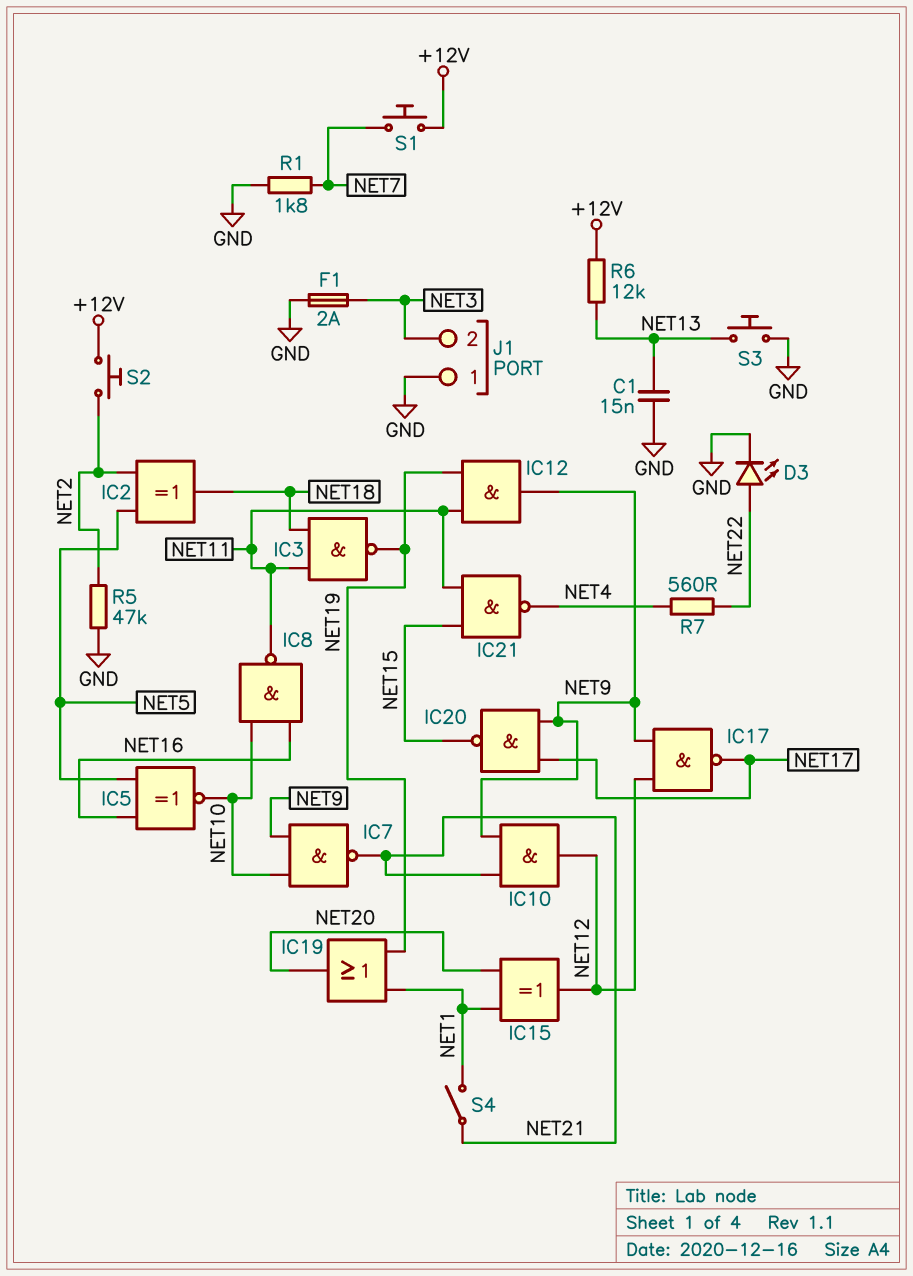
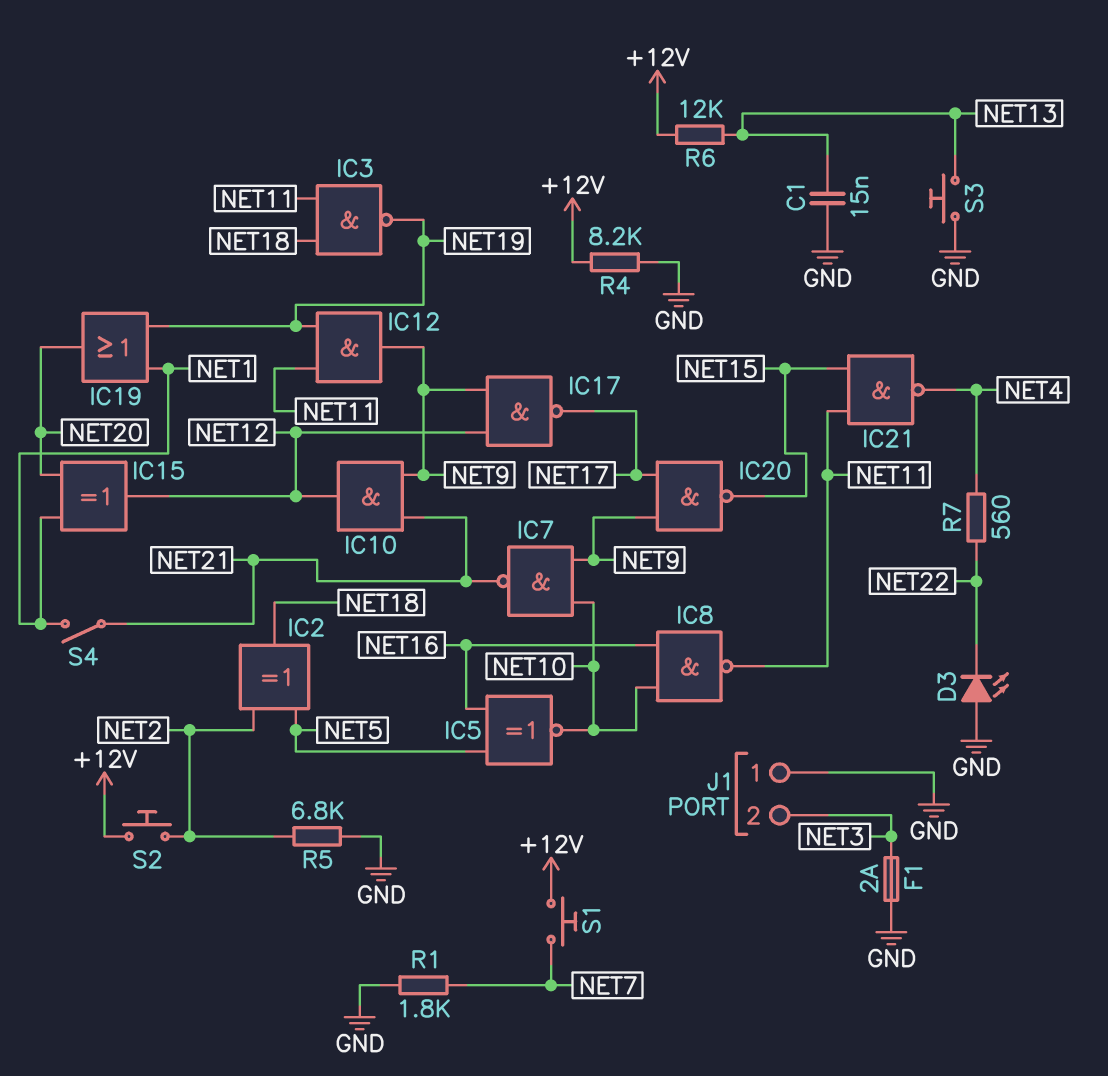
D3: LED (A NET22, K GND) -> LED (A GND, K NET22)
R4: none -> 8.2k (+12V, GND)
R5: 47k (GND, NET2) -> 6.8k (GND, NET2)

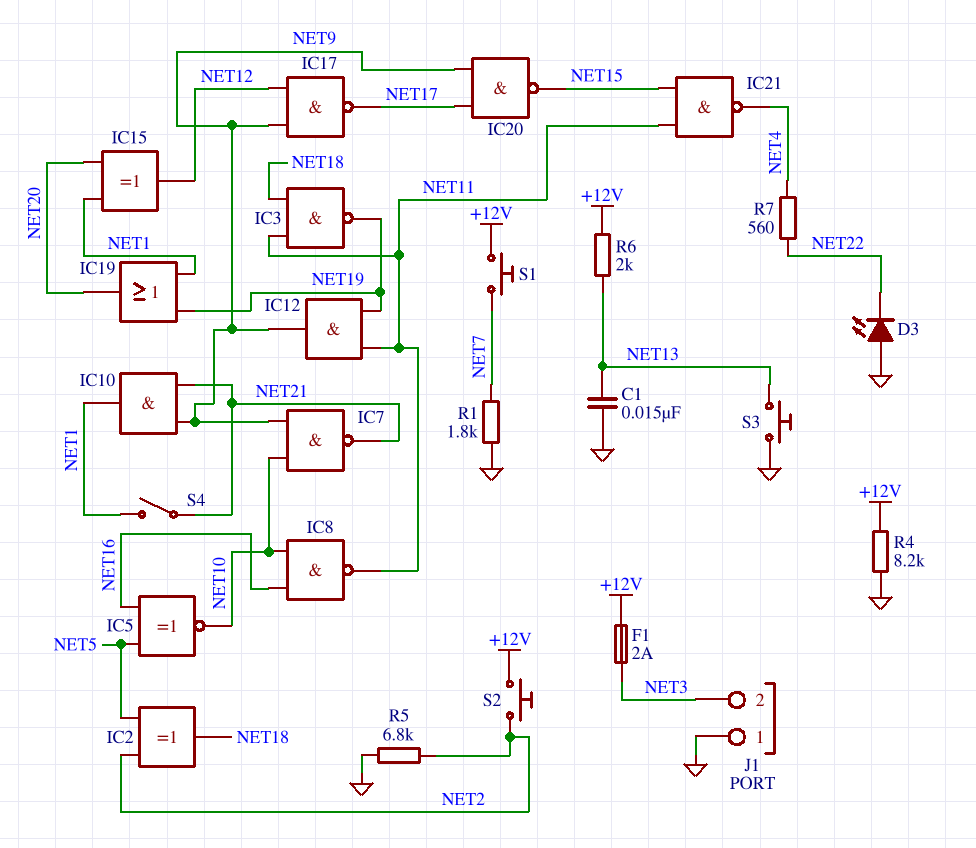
F1: 2A (GND, NET3) -> 2A (+12V, NET3)
IC10: AND (in NET9, in NET21, out NET12) -> AND (in NET9, in NET21, out NET1)
R6: 12k (+12V, NET13) -> 2k (+12V, NET13)

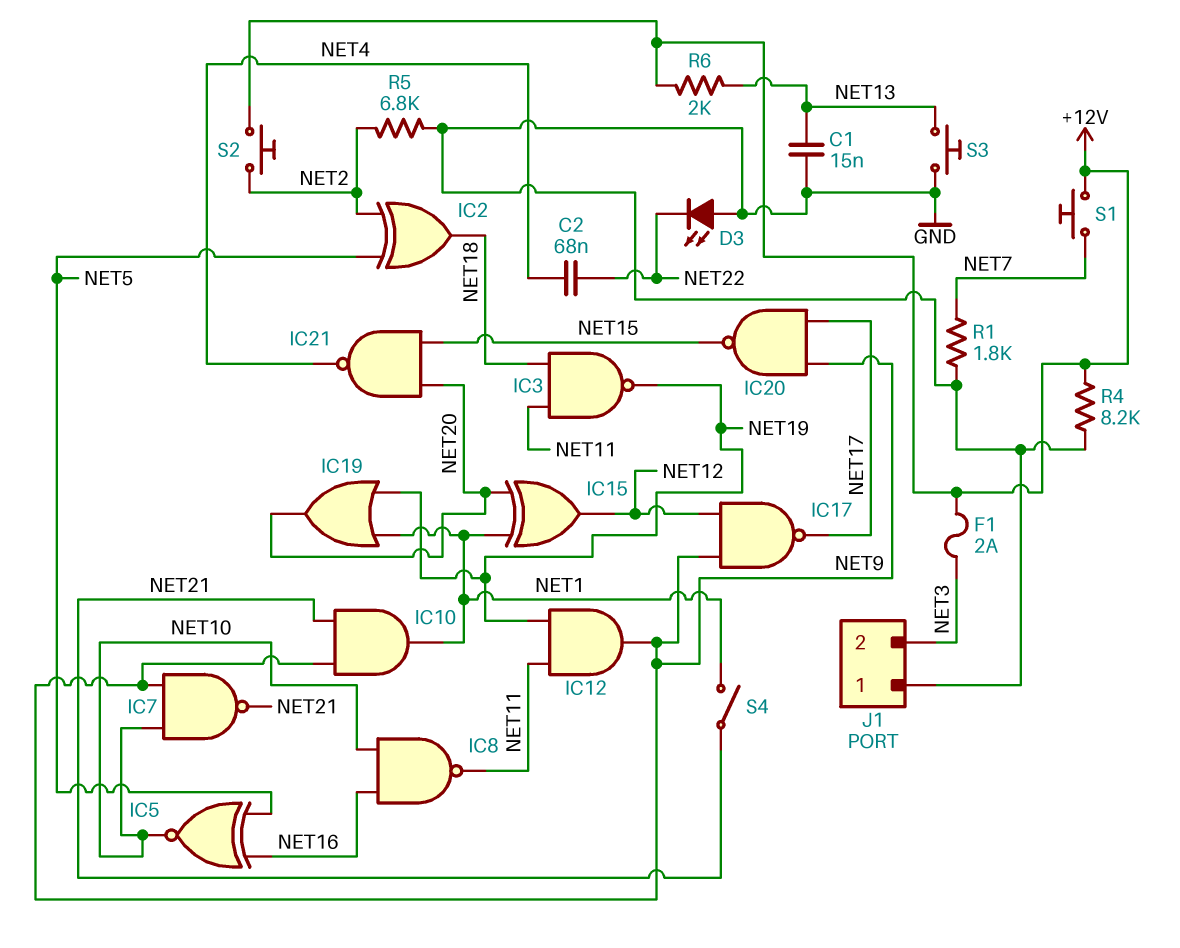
C2: none -> 68nF (NET4, NET22)
IC21: NAND (in NET11, in NET15, out NET4) -> NAND (in NET15, in NET20, out NET4)
R7: 560 (NET4, NET22) -> none

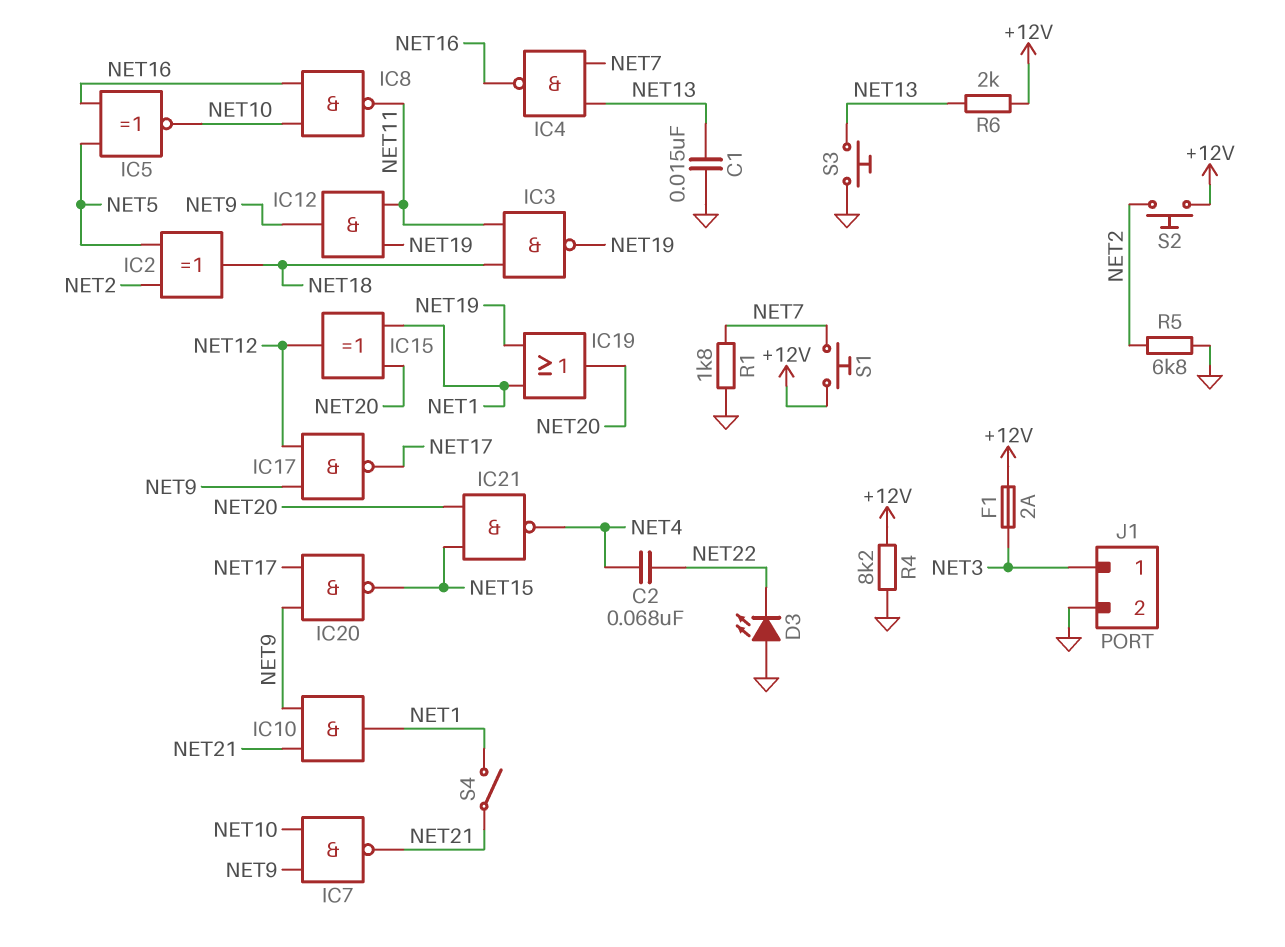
IC4: none -> NAND (in NET7, in NET13, out NET16)
J1 pin 1: GND -> NET3
J1 pin 2: NET3 -> GND

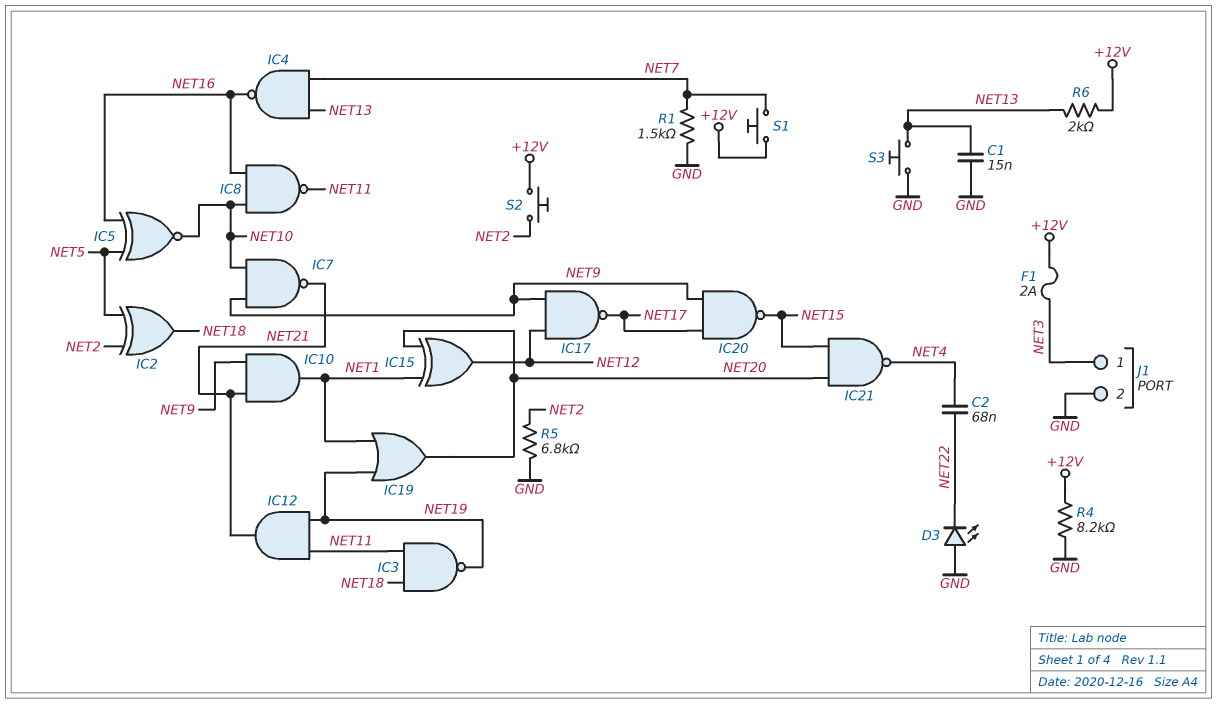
IC12: AND (in NET11, in NET19, out NET9) -> AND (in NET11, in NET19, out NET21)
R1: 1.8k (GND, NET7) -> 1.5k (GND, NET7)
S4: switch (NET1, NET21) -> none

